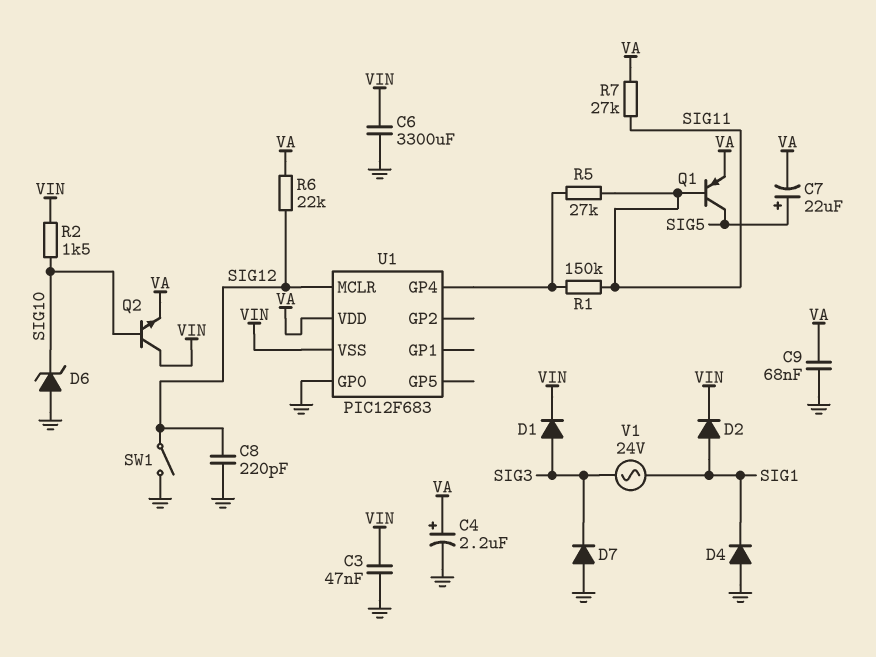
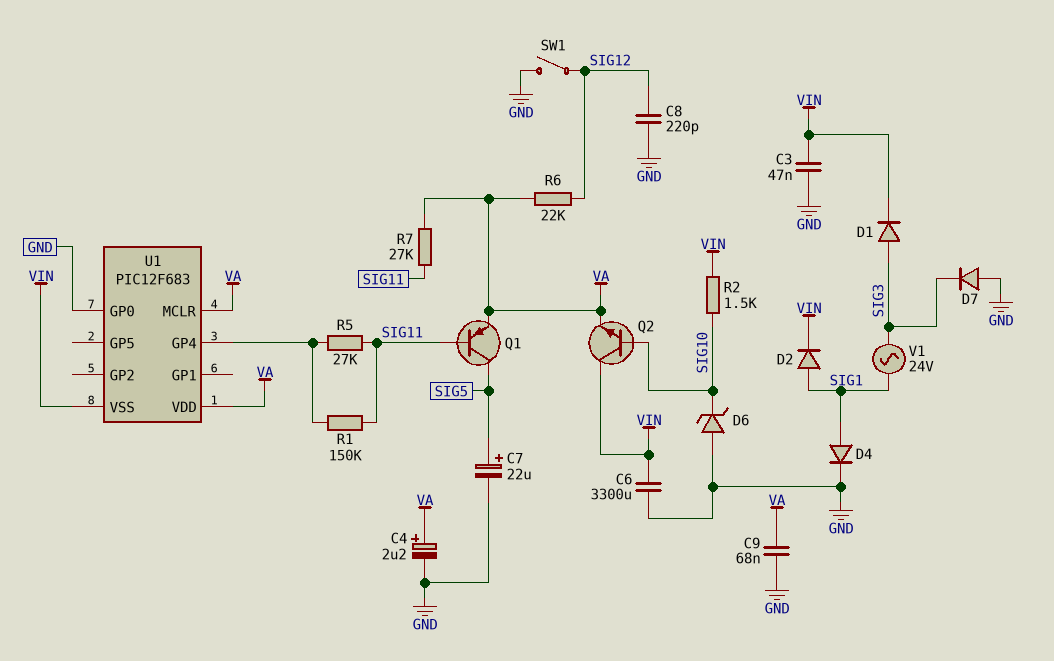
C7: 22uF (plus SIG5, minus VA) -> 22uF (plus SIG5, minus GND)
D4: diode (A GND, K SIG1) -> diode (A SIG1, K GND)
U1 pin MCLR: SIG12 -> VA

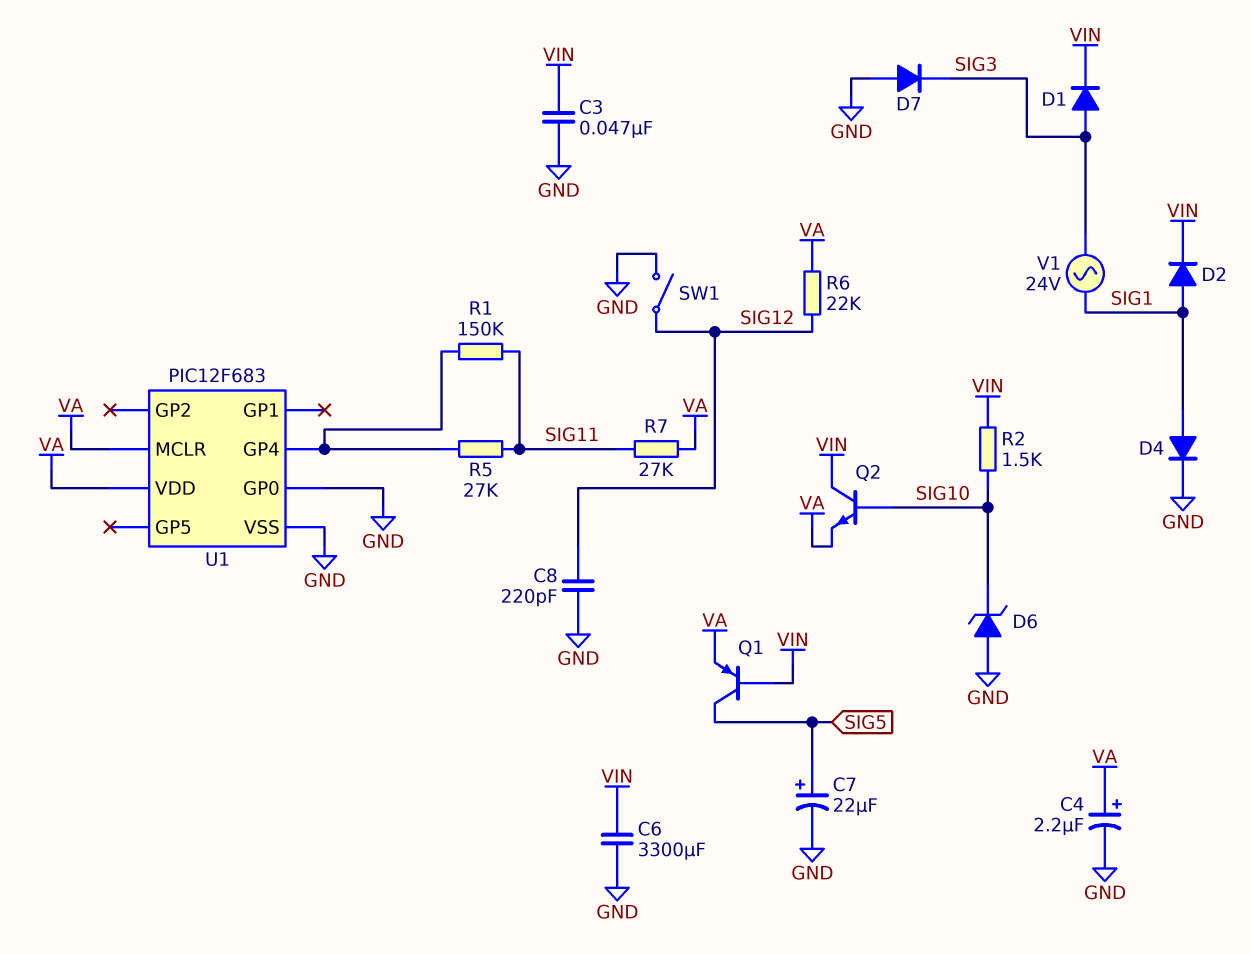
C9: 68nF (GND, VA) -> none
Q1: PNP (B SIG11, C SIG5, E VA) -> PNP (B VIN, C SIG5, E VA)
U1 pin VSS: VIN -> GND

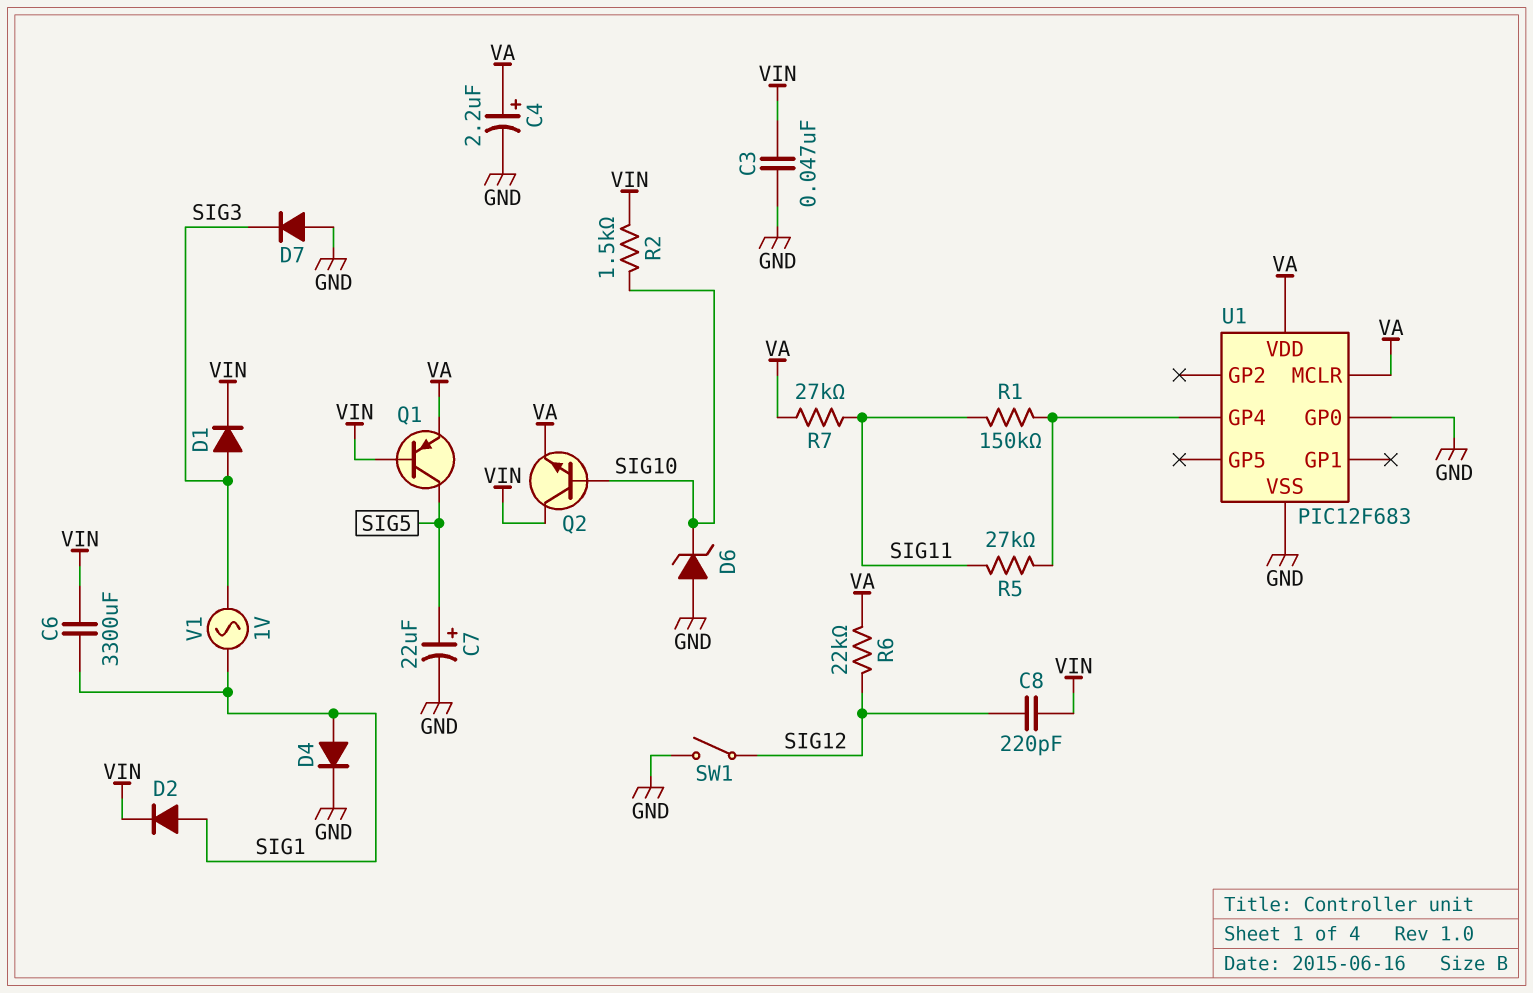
C6: 3300uF (GND, VIN) -> 3300uF (SIG1, VIN)
C8: 220pF (GND, SIG12) -> 220pF (SIG12, VIN)
V1: AC 24V (SIG1, SIG3) -> AC 1V (SIG1, SIG3)

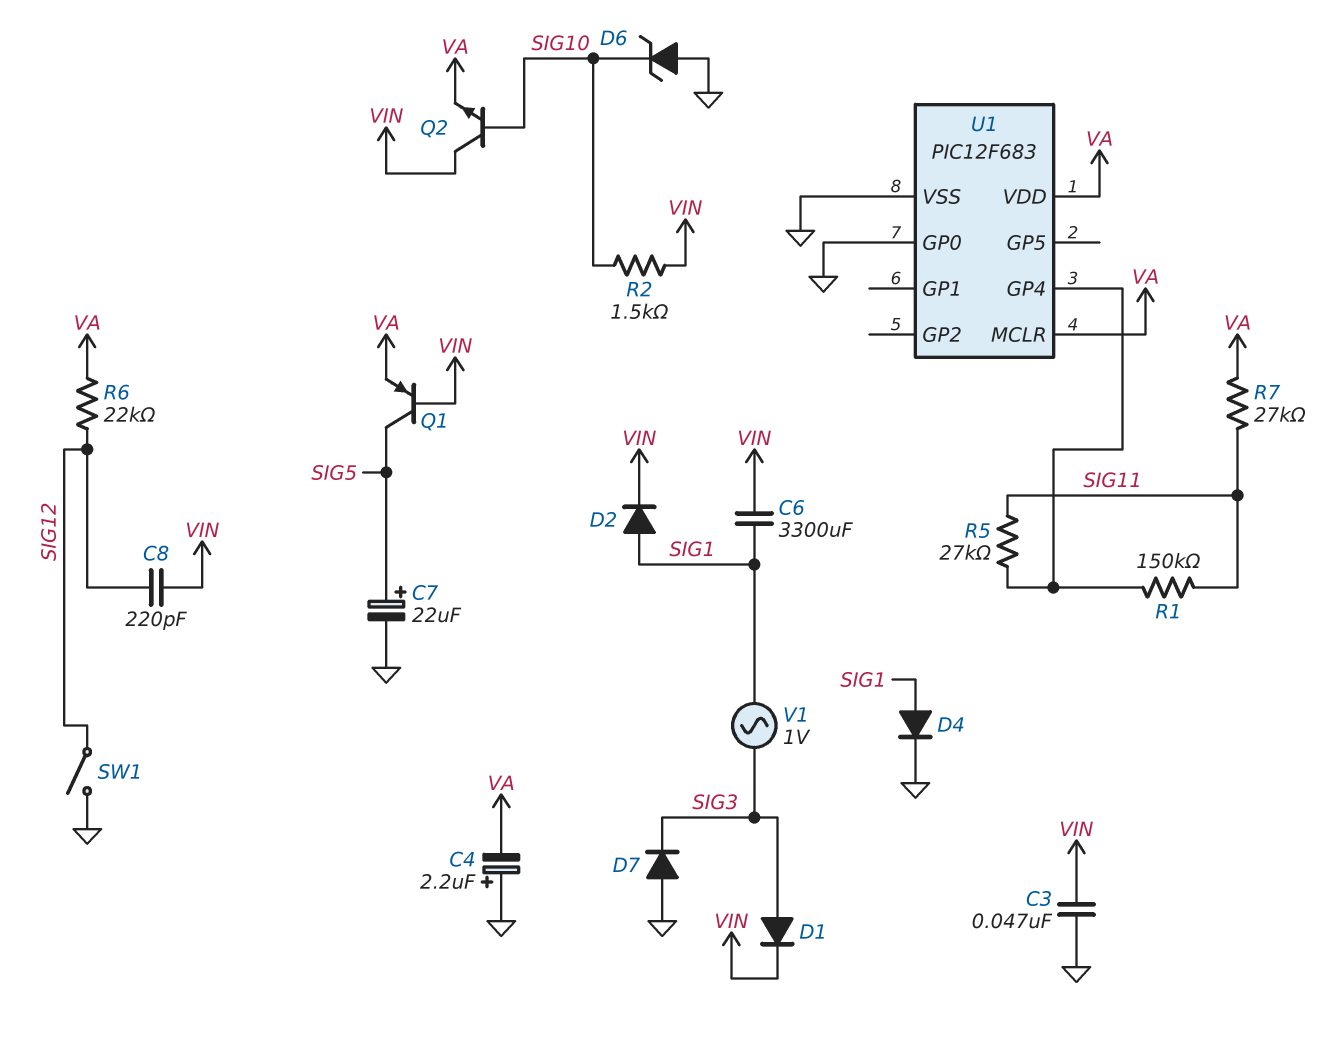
C4: 2.2uF (plus VA, minus GND) -> 2.2uF (plus GND, minus VA)

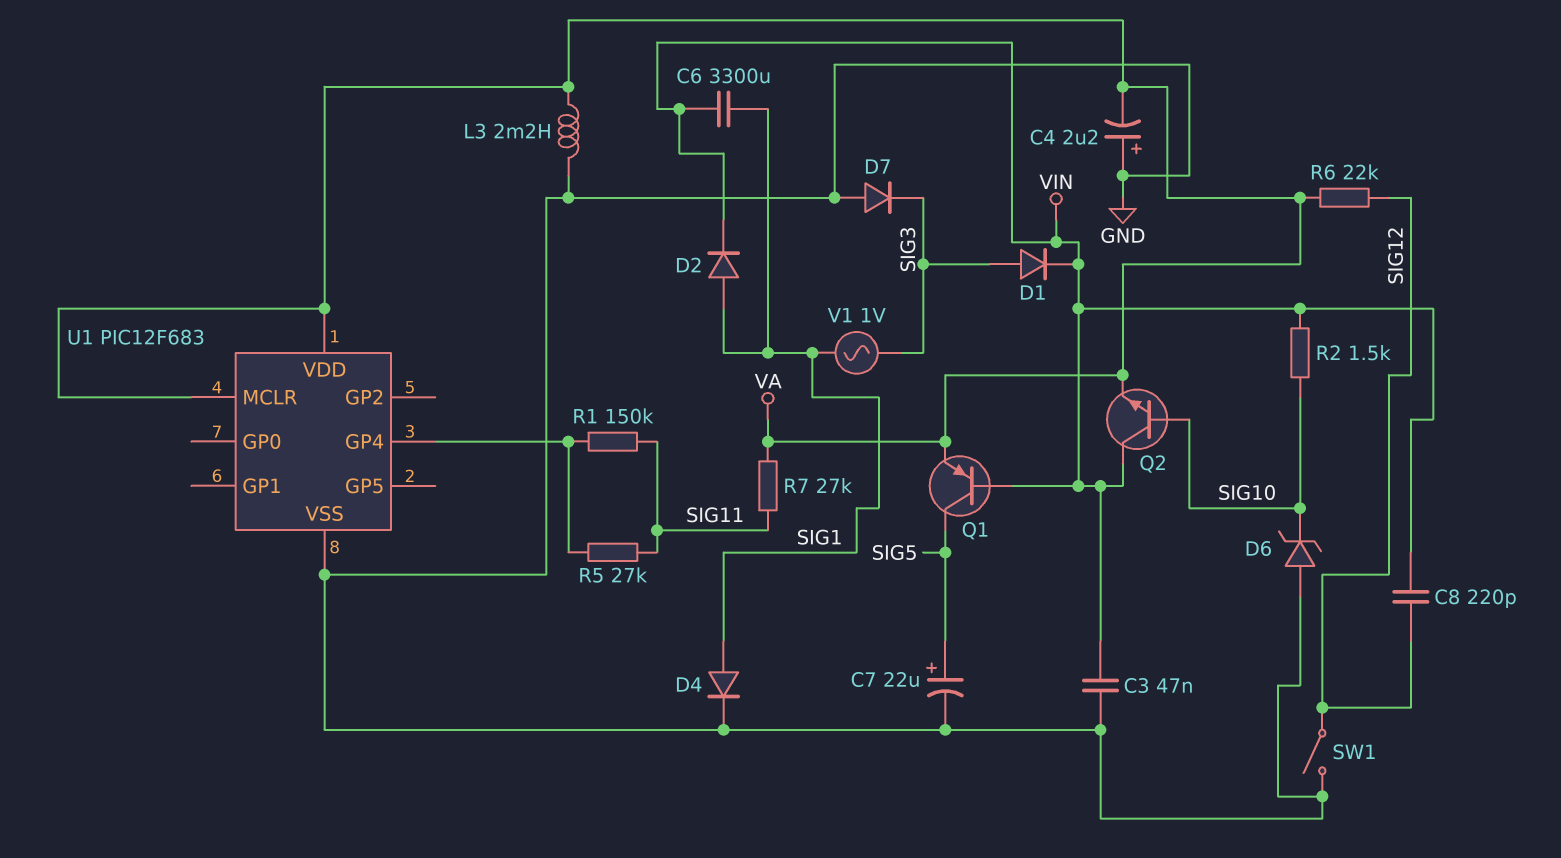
L3: none -> 2.2mH (GND, VA)
U1 pin GP0: GND -> none

